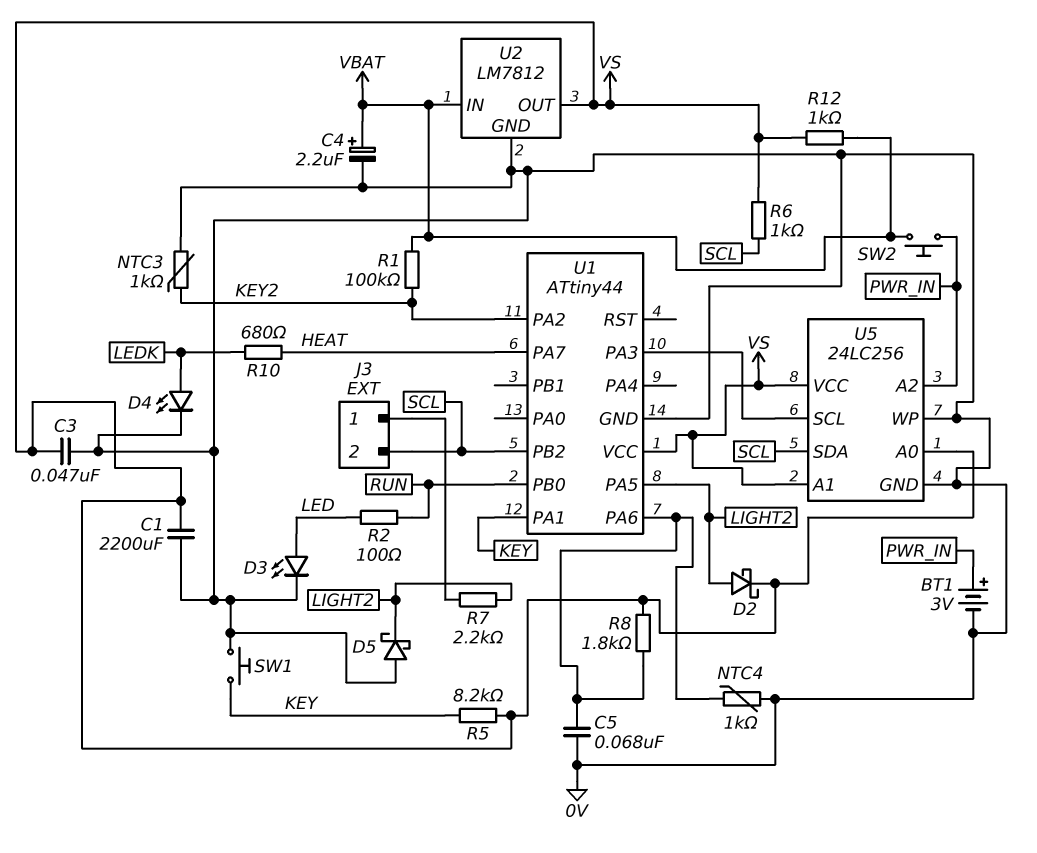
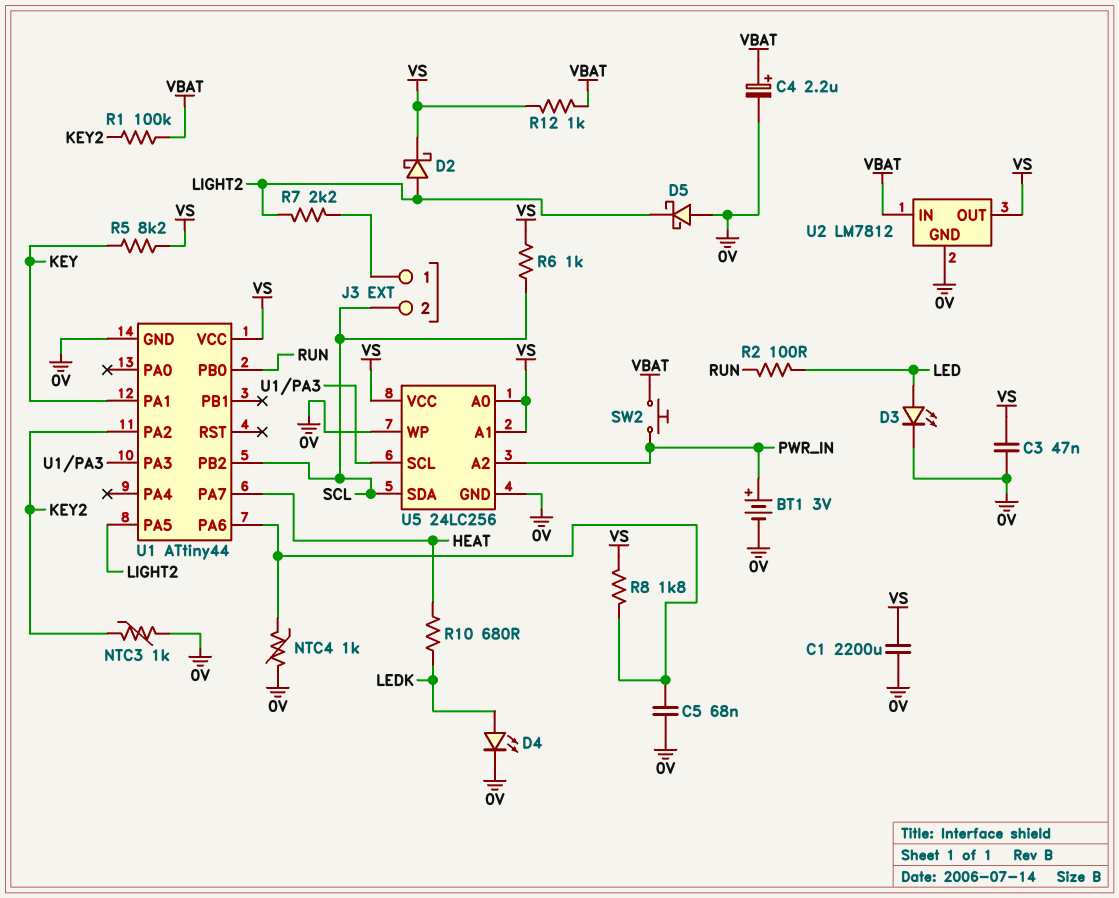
SW1: button (0V, KEY) -> none

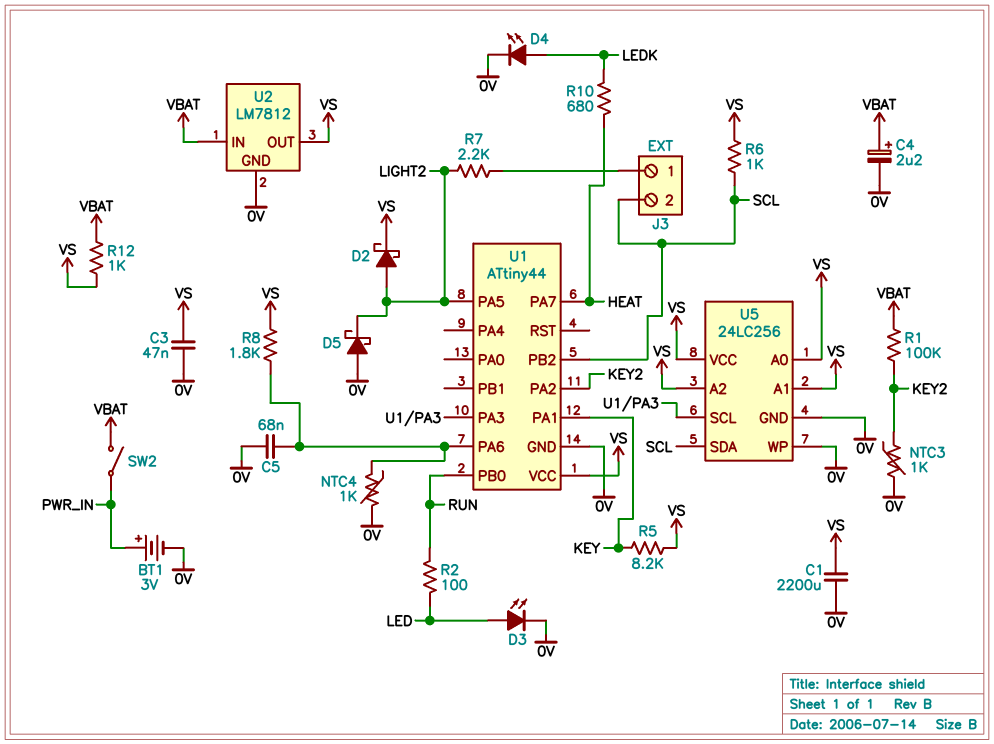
SW2: button (PWR_IN, VBAT) -> switch (PWR_IN, VBAT)
U5 pin A2: PWR_IN -> VS

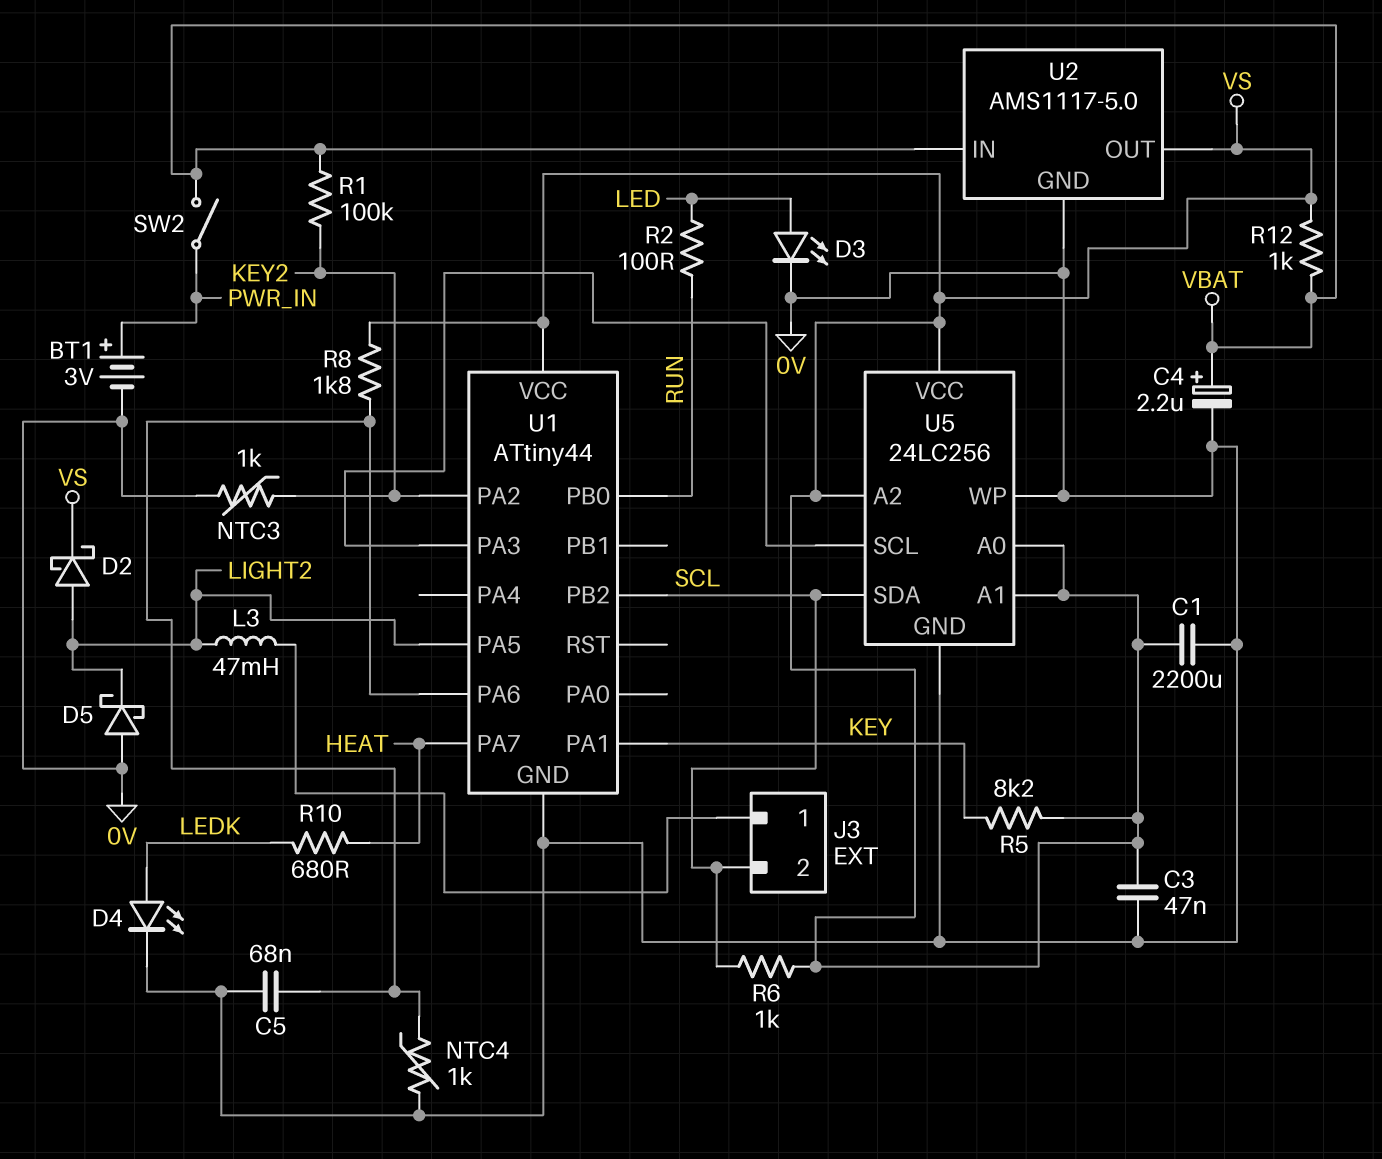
L3: none -> 47mH (J3/1, LIGHT2)
R7: 2.2k (J3/1, LIGHT2) -> none
U2: LM7812 -> AMS1117-5.0

